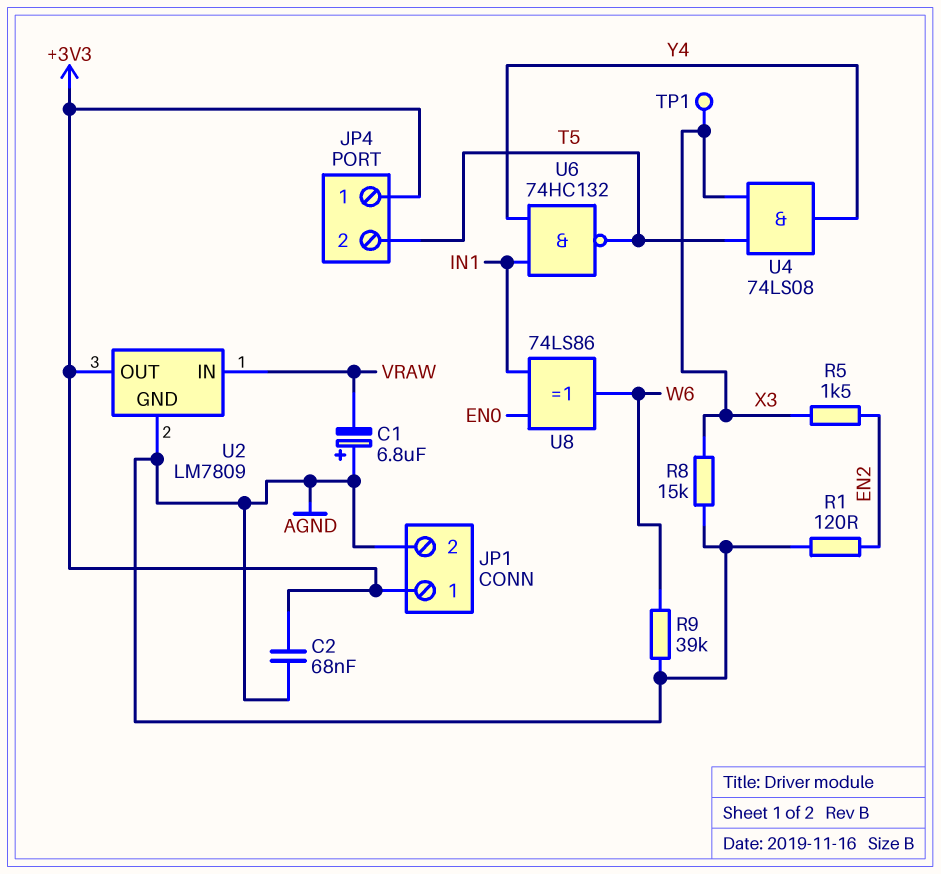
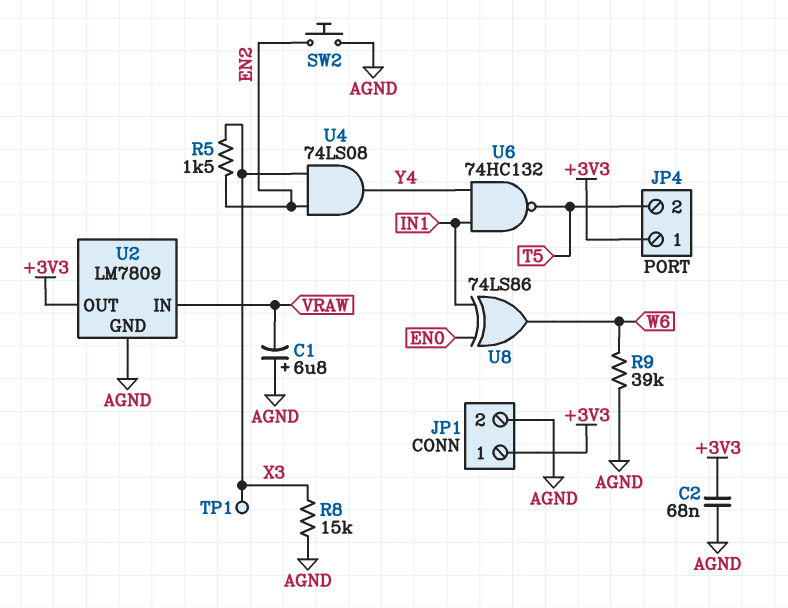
R1: 120 (AGND, EN2) -> none
SW2: none -> button (AGND, EN2)
U4: AND 74LS08 (in T5, in X3, out Y4) -> AND 74LS08 (in EN2, in X3, out Y4)

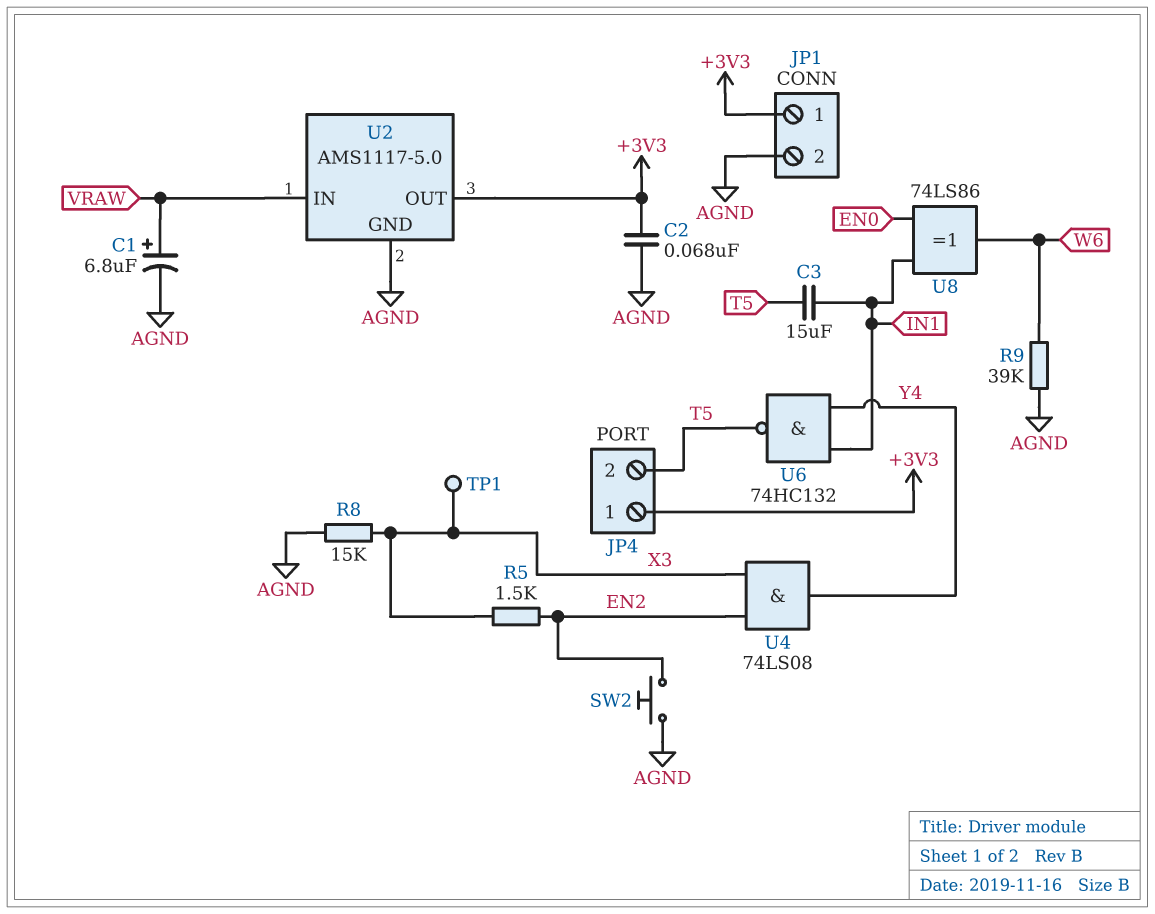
C1: 6.8uF (plus AGND, minus VRAW) -> 6.8uF (plus VRAW, minus AGND)
C3: none -> 15uF (IN1, T5)
U2: LM7809 -> AMS1117-5.0

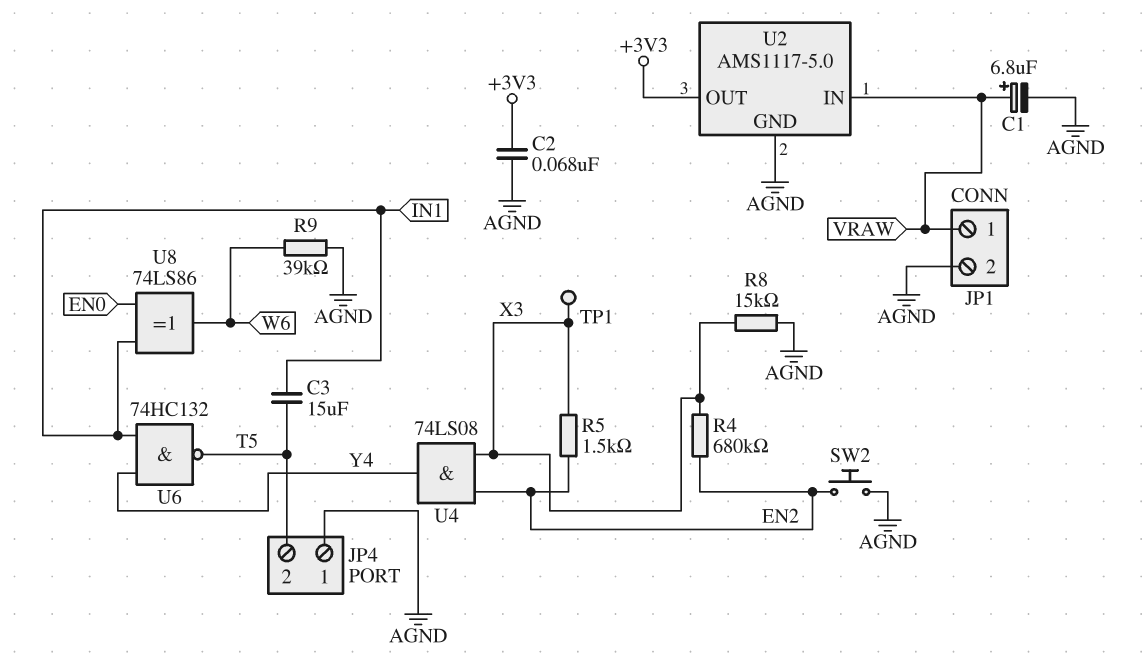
JP1 pin 1: +3V3 -> VRAW
JP4 pin 1: +3V3 -> AGND
R4: none -> 680k (EN2, X3)

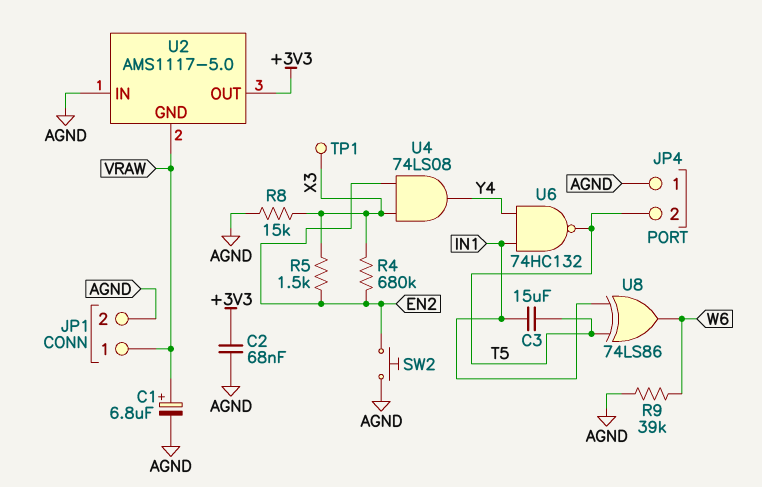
U2 pin GND: AGND -> VRAW
U2 pin IN: VRAW -> AGND
U8: XOR 74LS86 (in EN0, in IN1, out W6) -> XOR 74LS86 (in IN1, in T5, out W6)

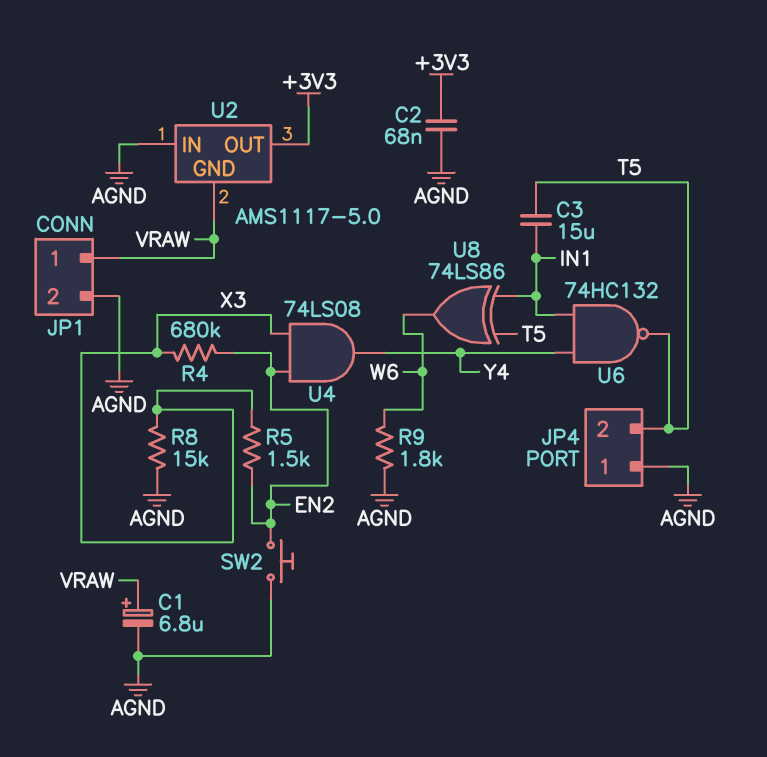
R9: 39k (AGND, W6) -> 1.8k (AGND, W6)
TP1: test point (X3) -> none

